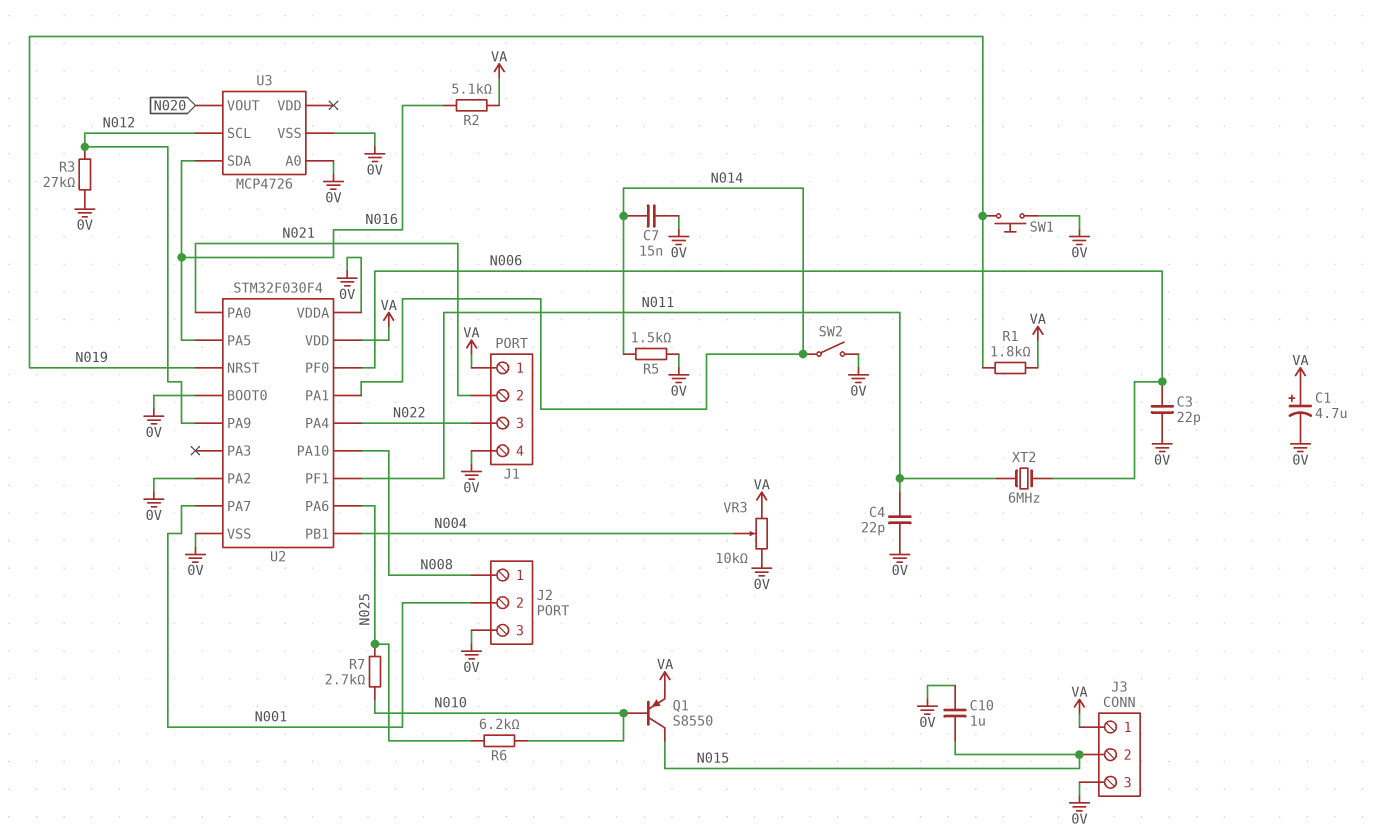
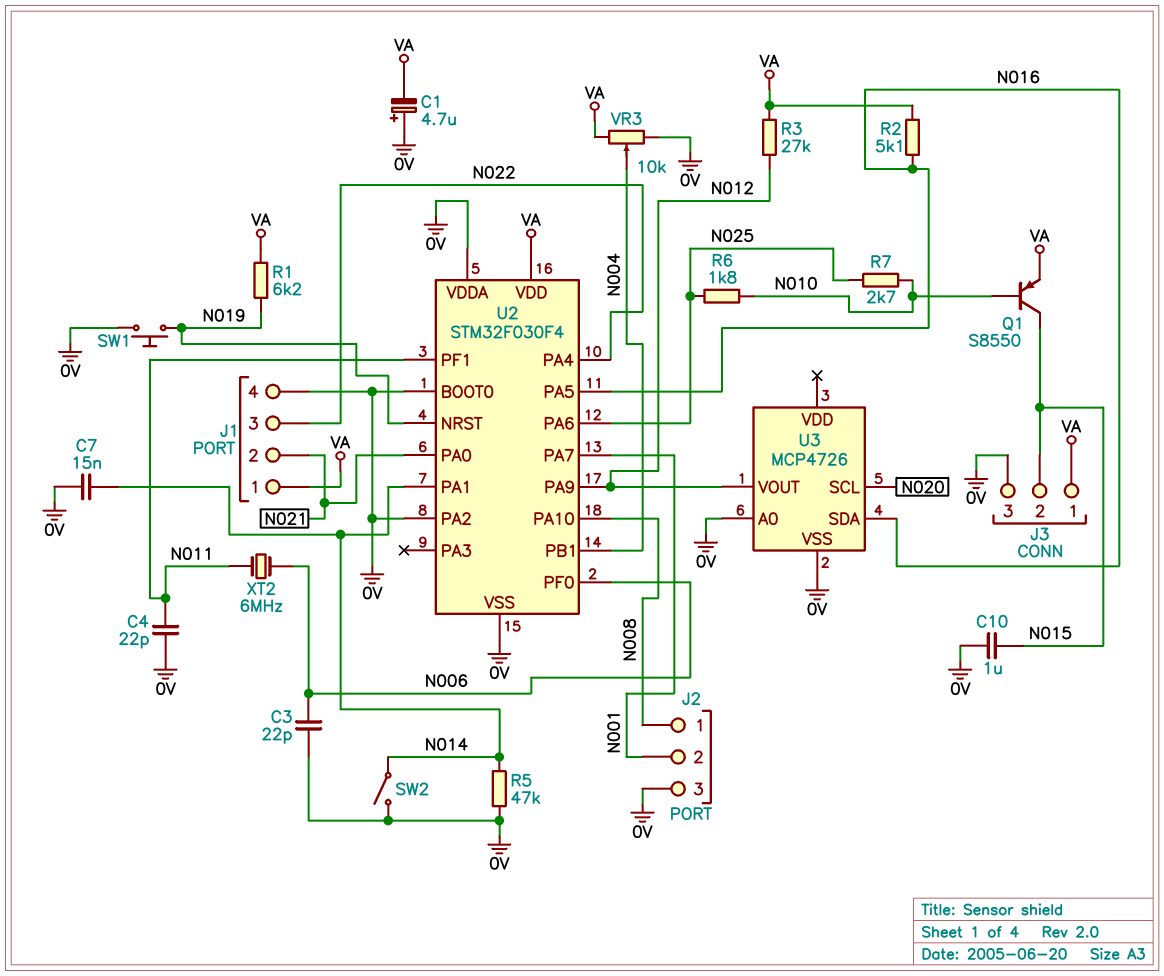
C1: 4.7uF (plus VA, minus 0V) -> 4.7uF (plus 0V, minus VA)
R1: 1.8k (N019, VA) -> 6.2k (N019, VA)
R3: 27k (0V, N012) -> 27k (N012, VA)
R5: 1.5k (0V, N014) -> 47k (0V, N014)
R6: 6.2k (N010, N025) -> 1.8k (N010, N025)
U3 pin SCL: N012 -> N020
U3 pin VOUT: N020 -> N012

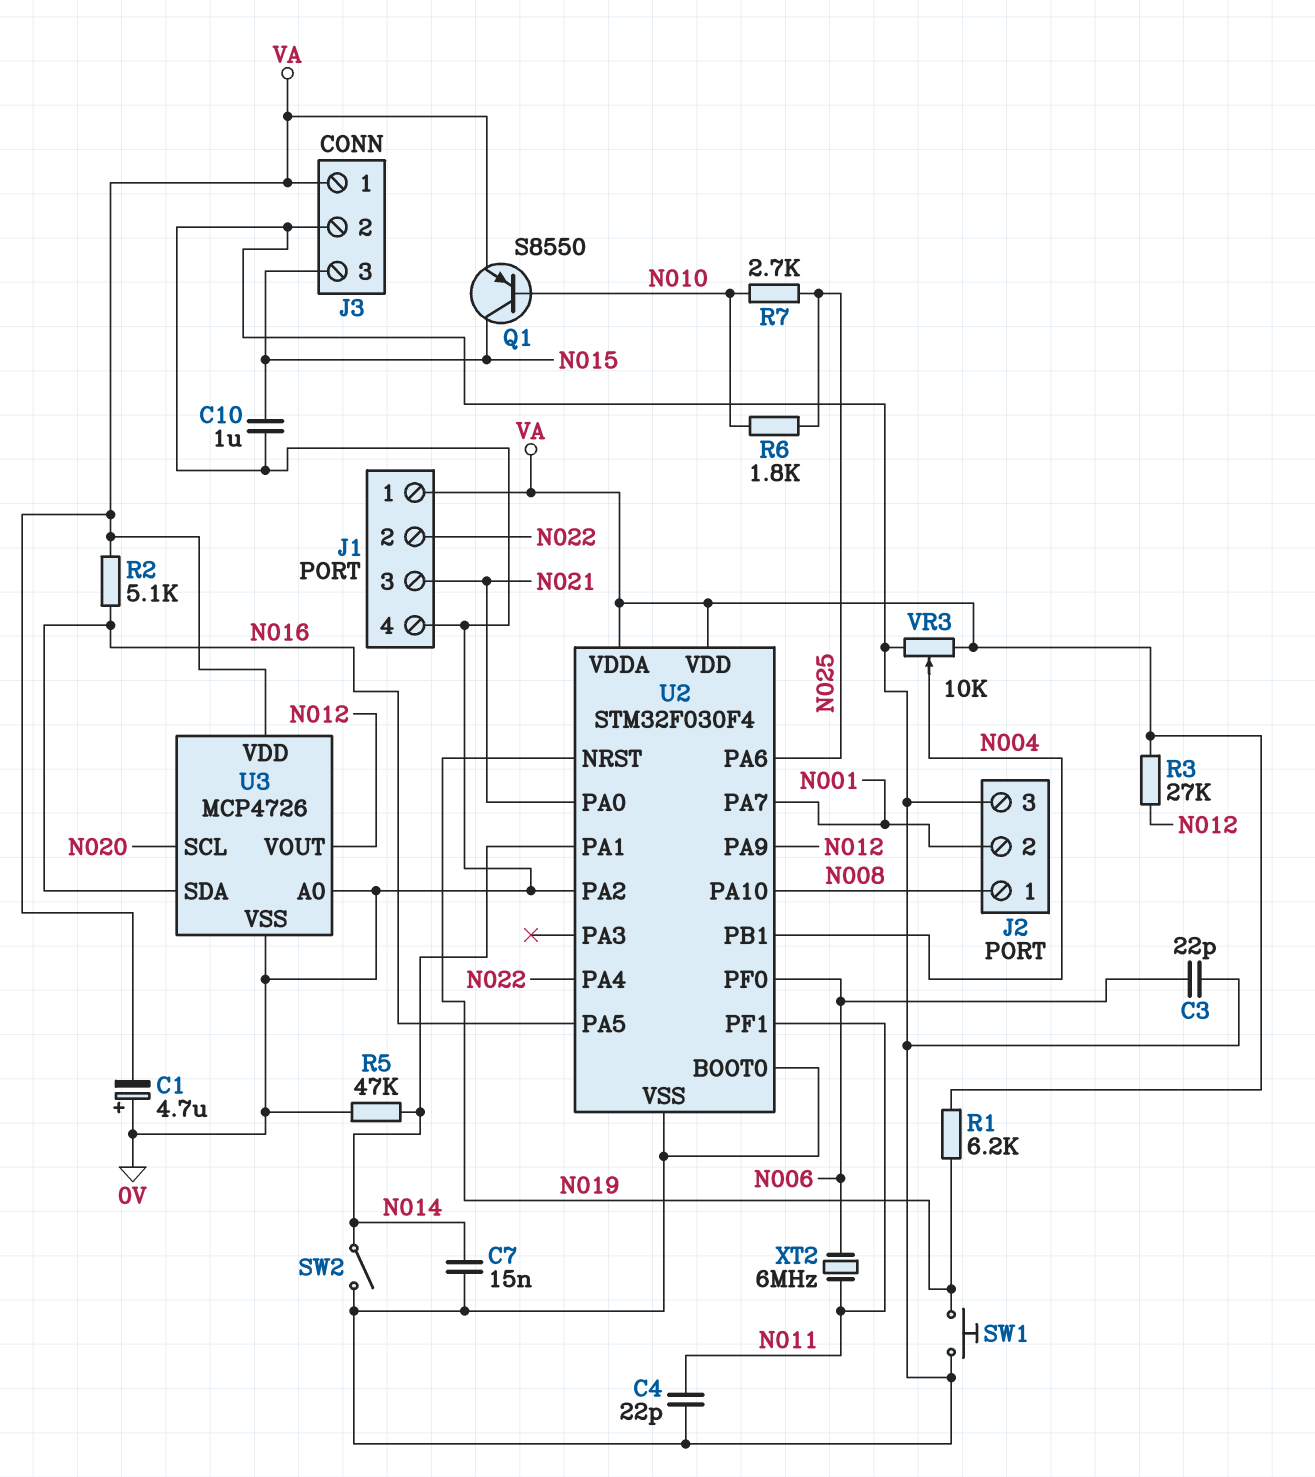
J1 pin 2: N021 -> N022
J1 pin 3: N022 -> N021
J3 pin 2: N015 -> 0V
J3 pin 3: 0V -> N015
U2 pin VDDA: 0V -> VA
U3 pin VDD: none -> VA

